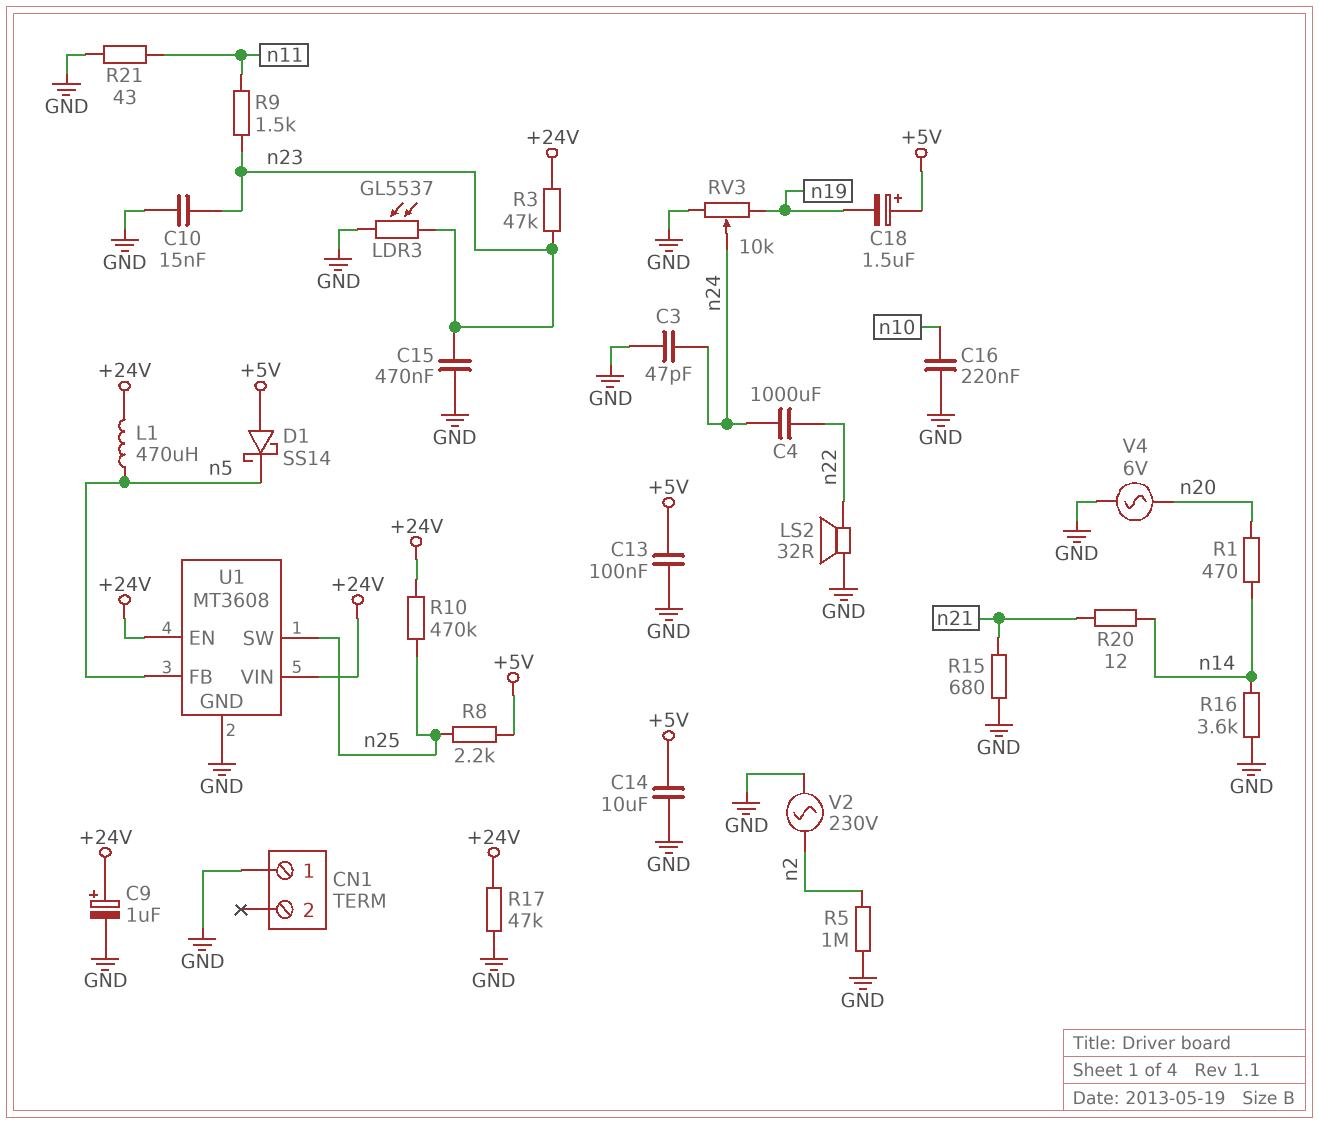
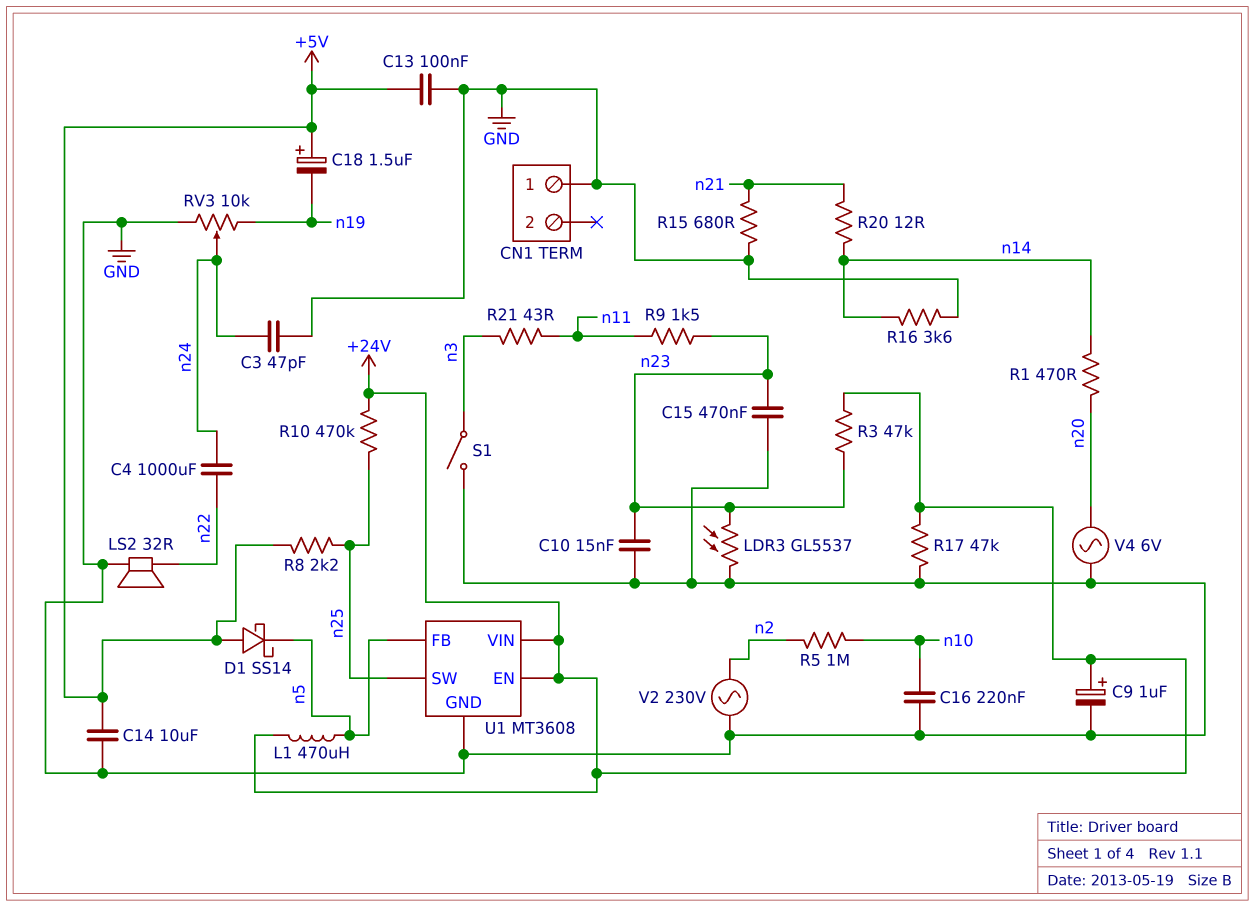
R5: 1M (GND, n2) -> 1M (n2, n10)
R21: 43 (GND, n11) -> 43 (n3, n11)
S1: none -> switch (GND, n3)

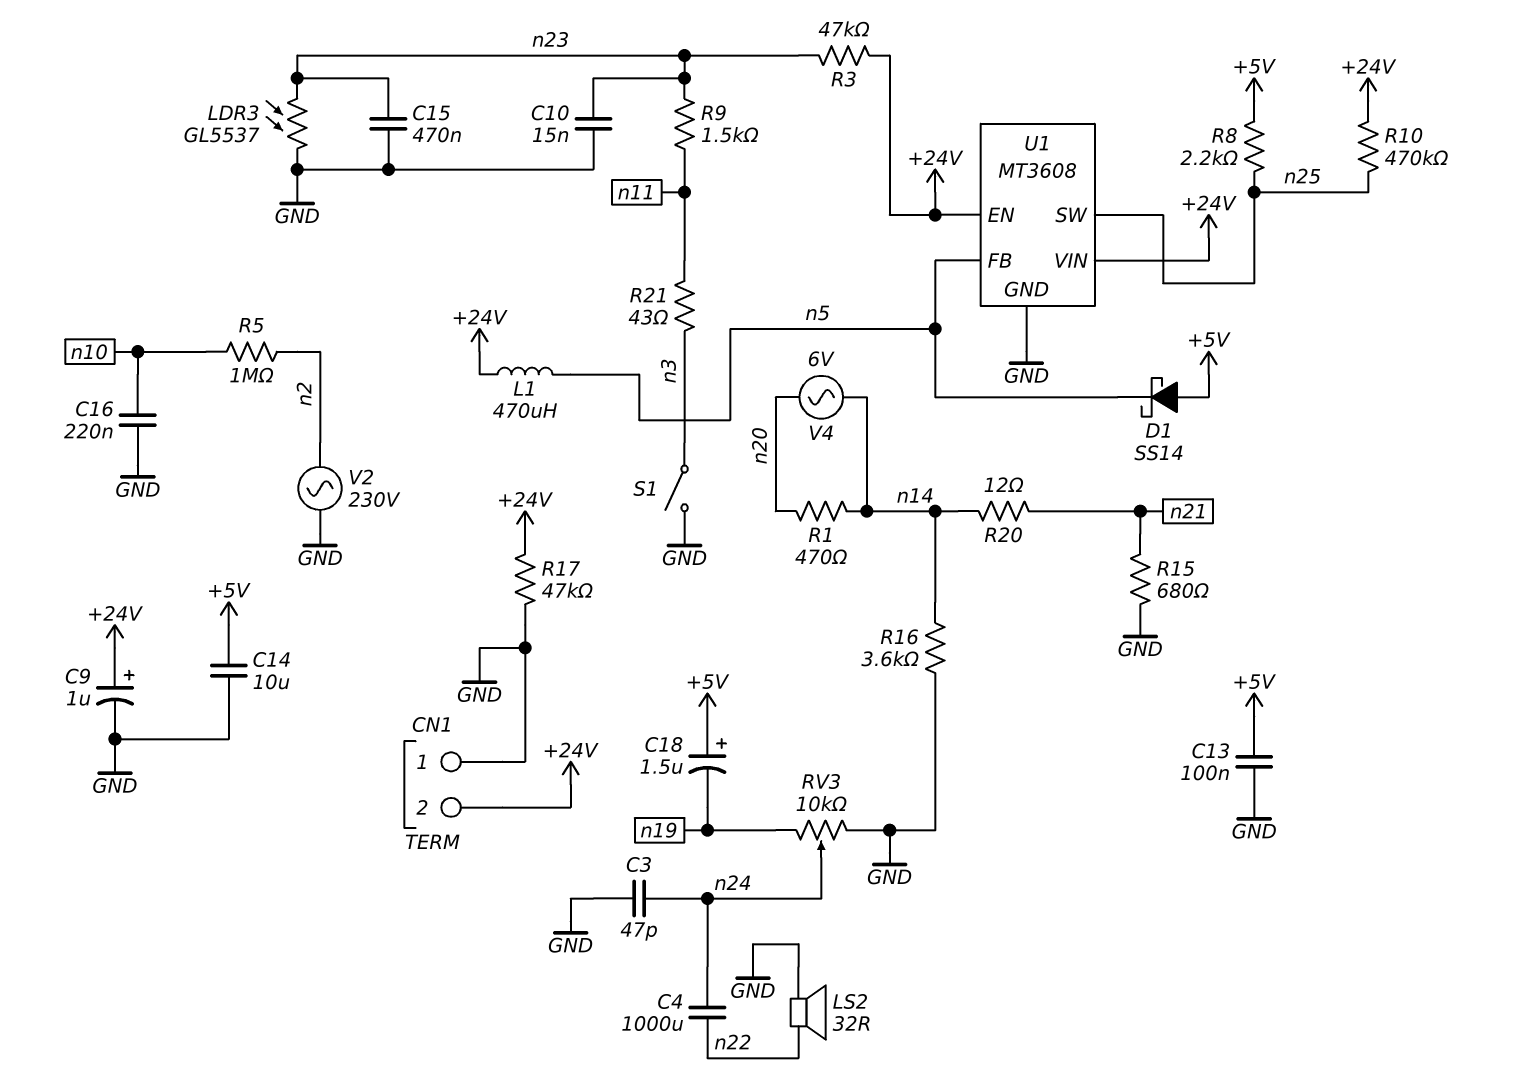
CN1 pin 2: none -> +24V
V4: AC 6V (GND, n20) -> AC 6V (n14, n20)

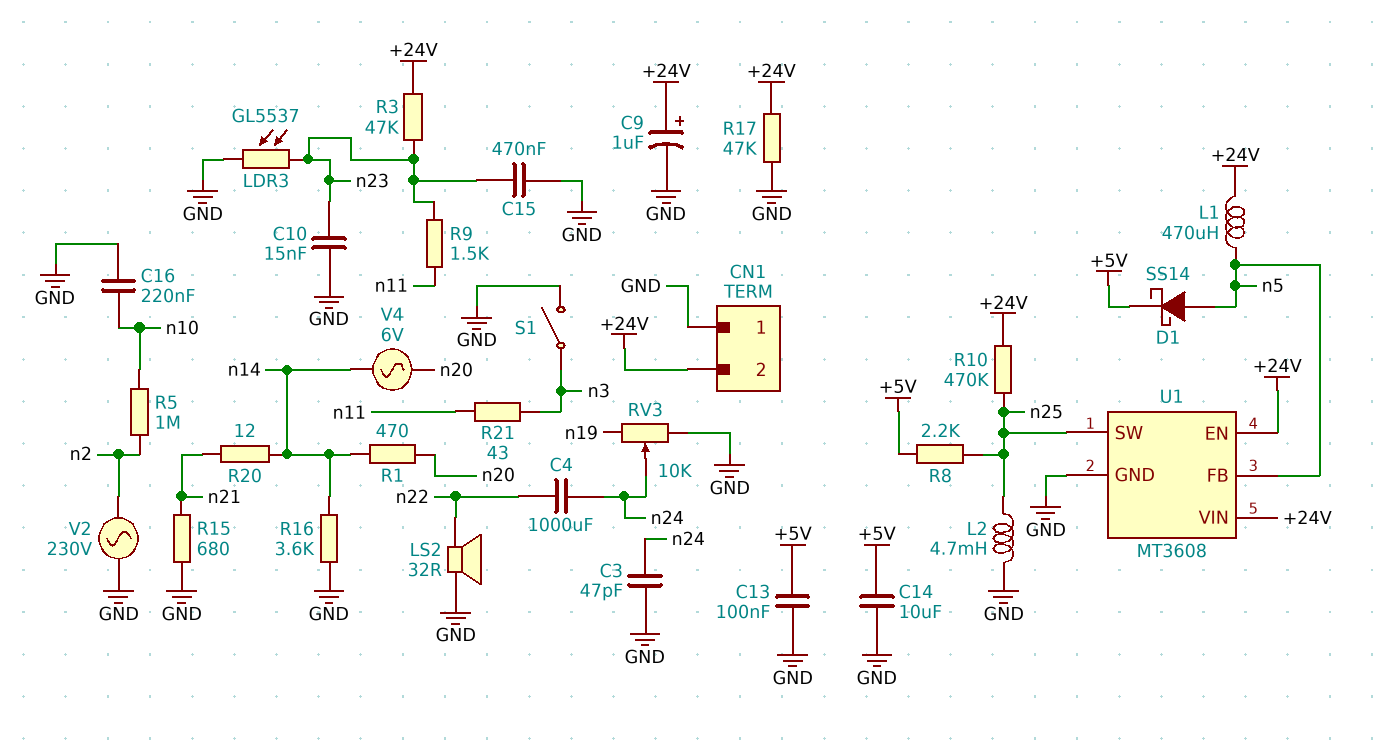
C18: 1.5uF (plus +5V, minus n19) -> none
D1: schottky SS14 (A +5V, K n5) -> schottky SS14 (A n5, K +5V)
L2: none -> 4.7mH (GND, n25)

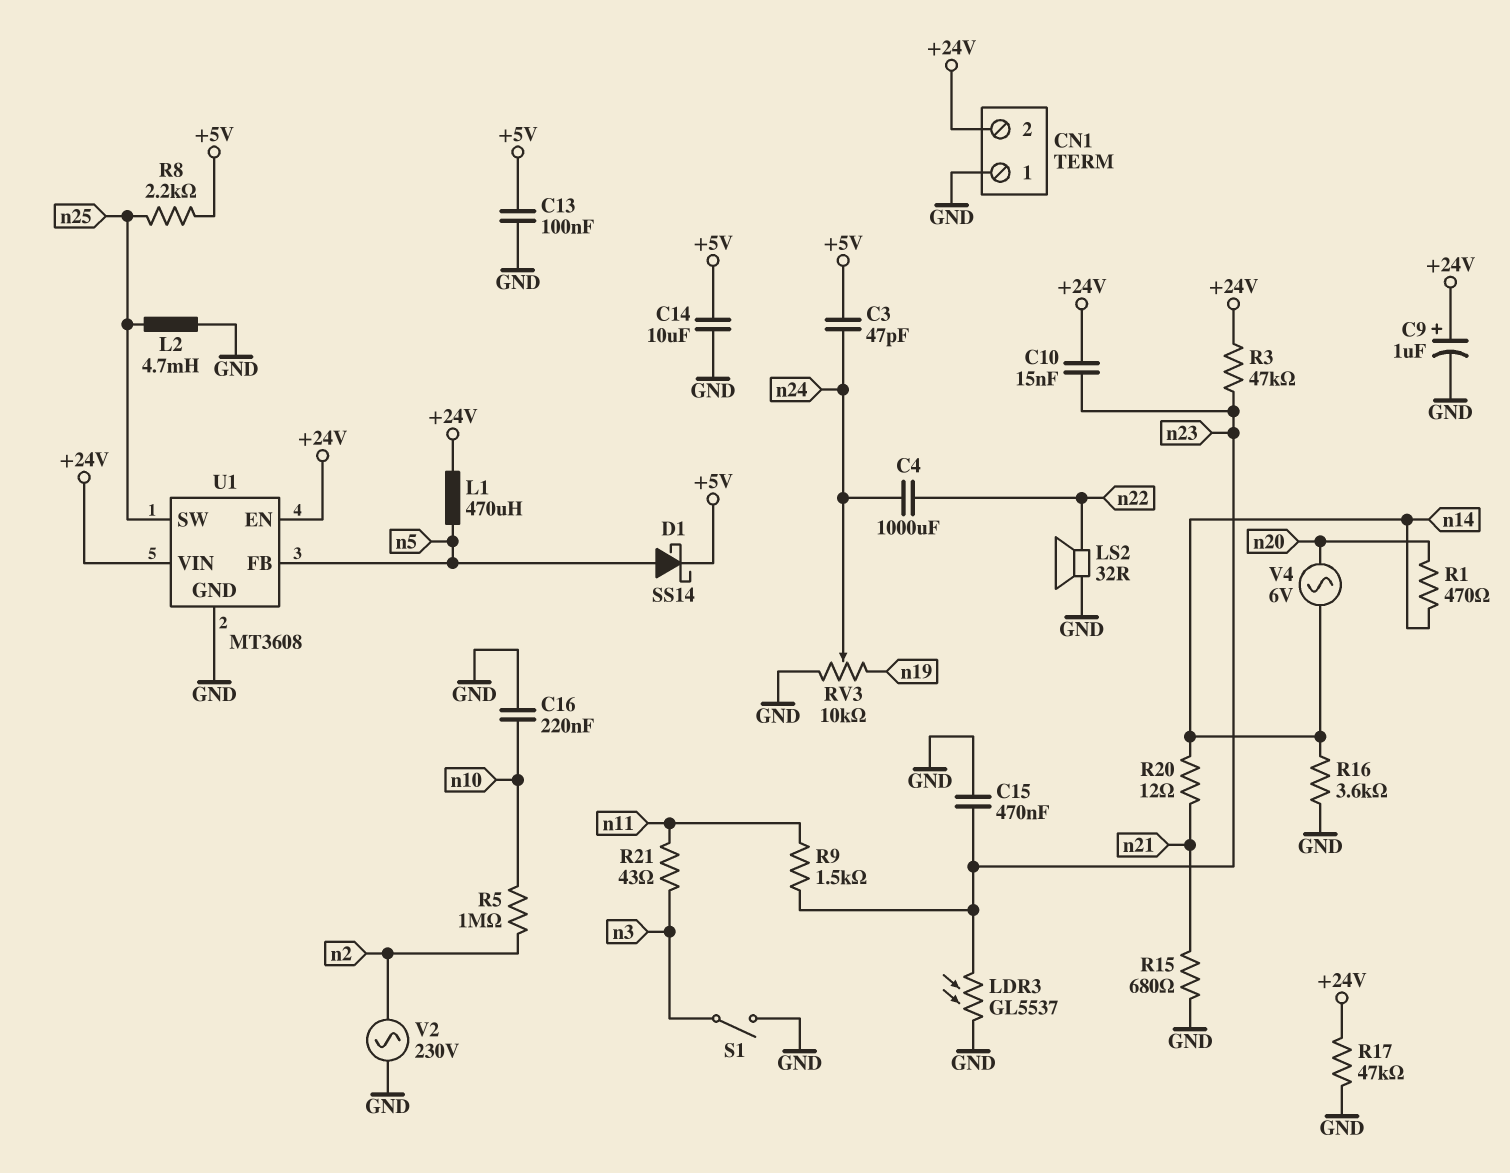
C3: 47pF (GND, n24) -> 47pF (+5V, n24)
C10: 15nF (GND, n23) -> 15nF (+24V, n23)
R10: 470k (+24V, n25) -> none

